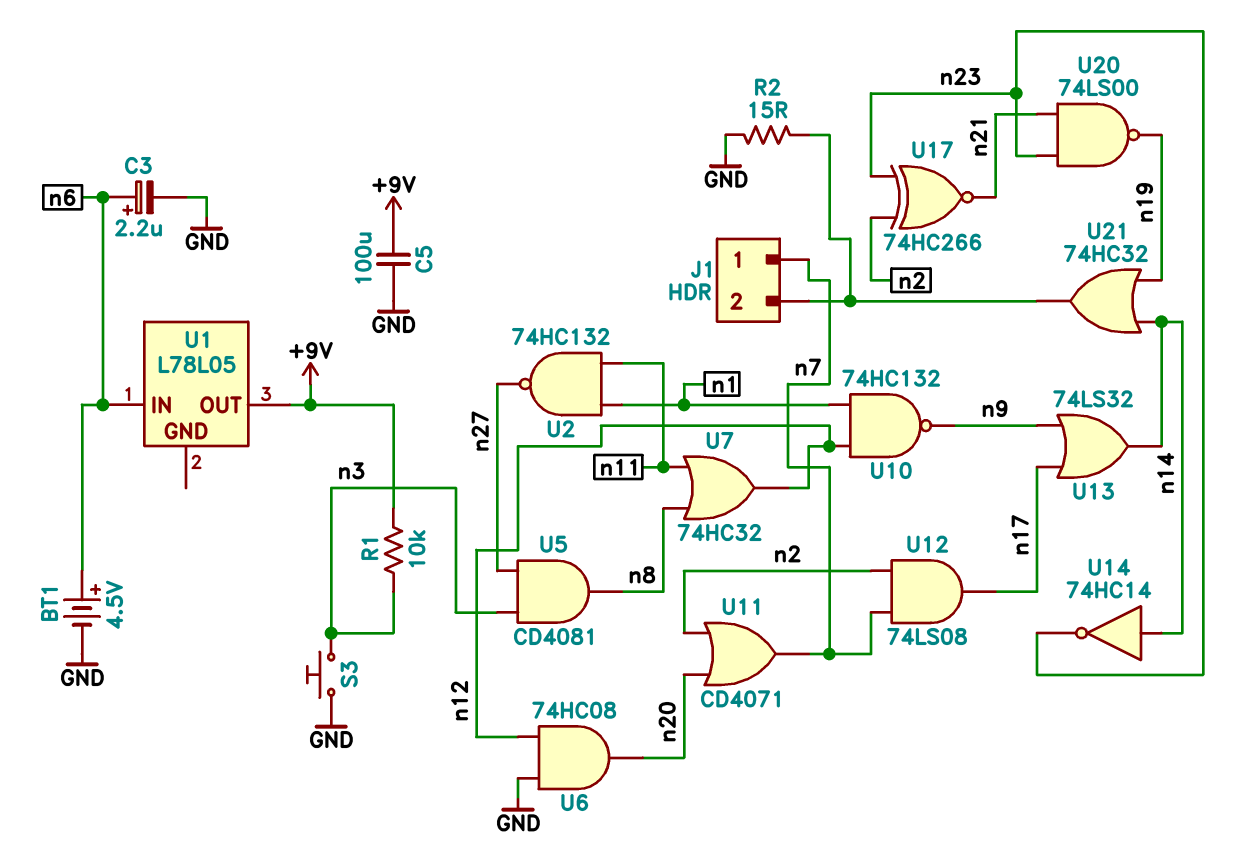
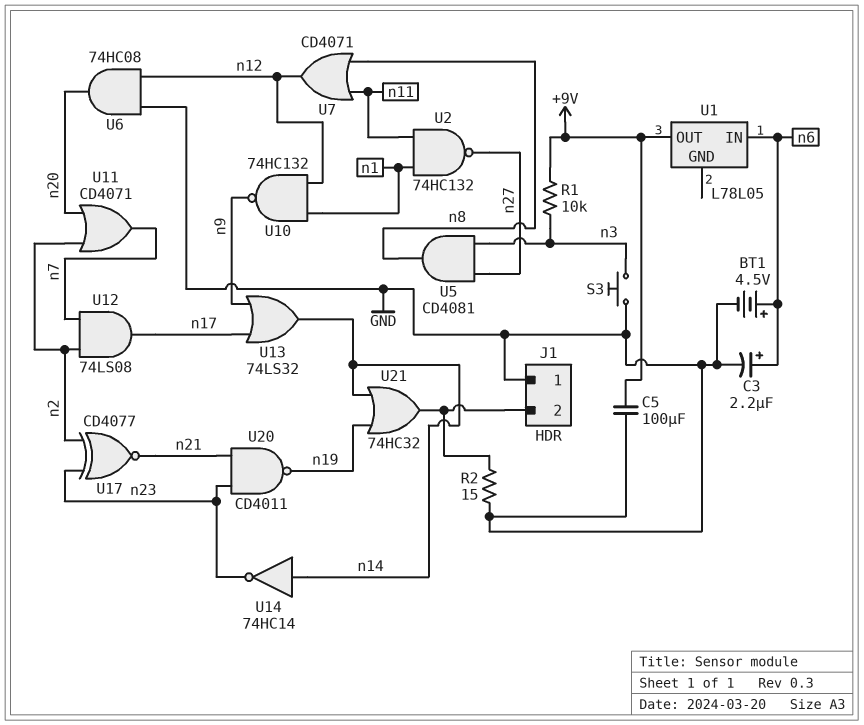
J1 pin 1: n7 -> GND
U7: OR 74HC32 (in n8, in n11, out n12) -> OR CD4071 (in n8, in n11, out n12)
U17: XNOR 74HC266 (in n2, in n23, out n21) -> XNOR CD4077 (in n2, in n23, out n21)
U20: NAND 74LS00 (in n21, in n23, out n19) -> NAND CD4011 (in n21, in n23, out n19)

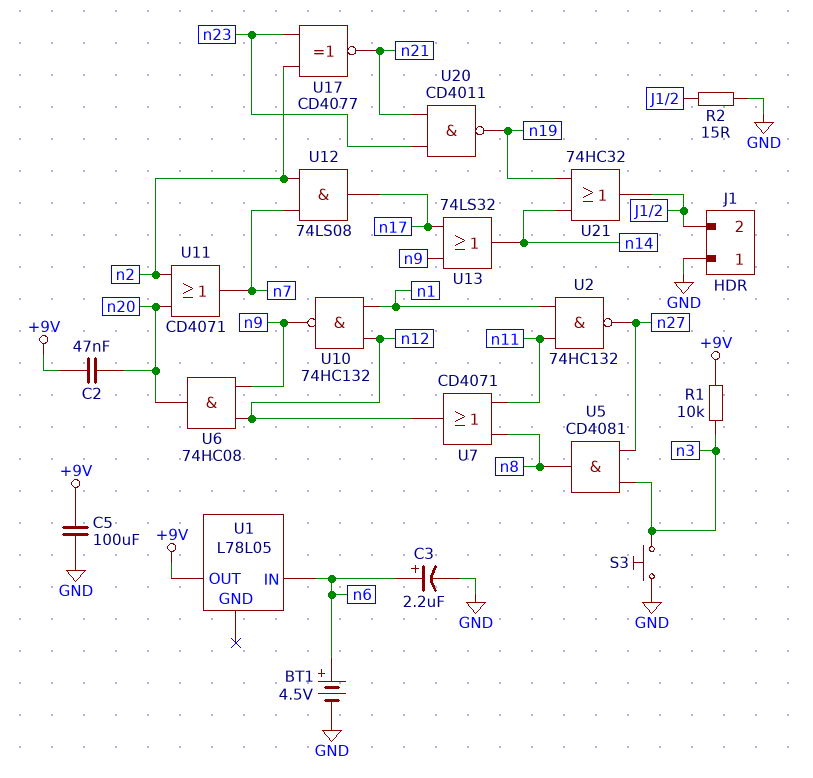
C2: none -> 47nF (+9V, n20)
U6: AND 74HC08 (in GND, in n12, out n20) -> AND 74HC08 (in n9, in n12, out n20)
U14: NOT 74HC14 (in n14, out n23) -> none

